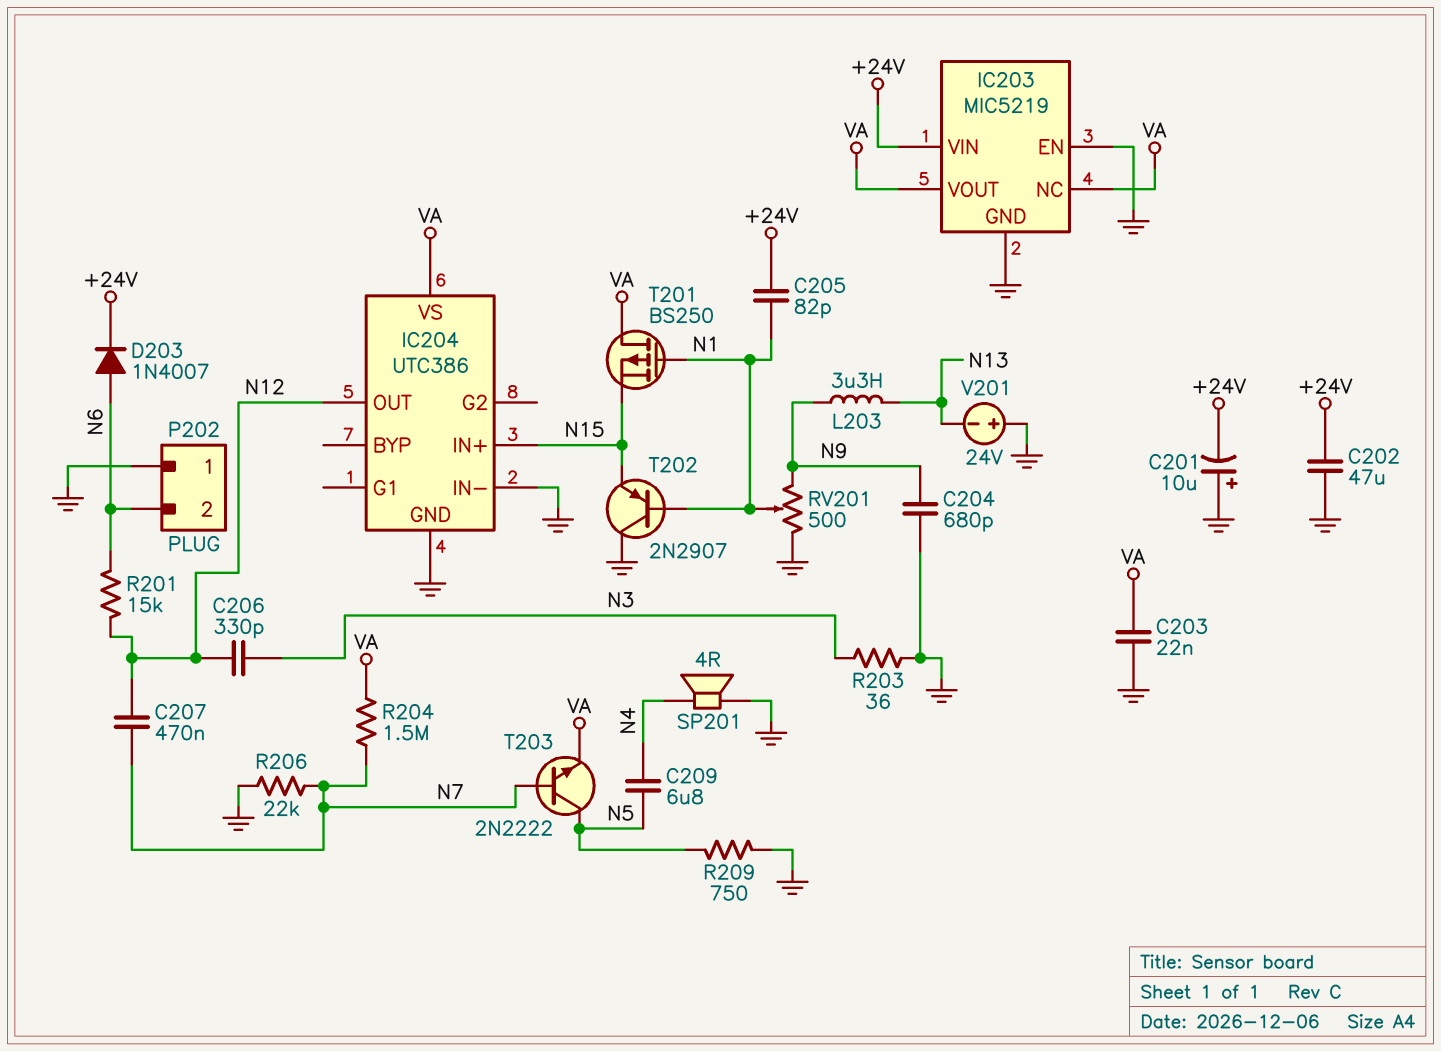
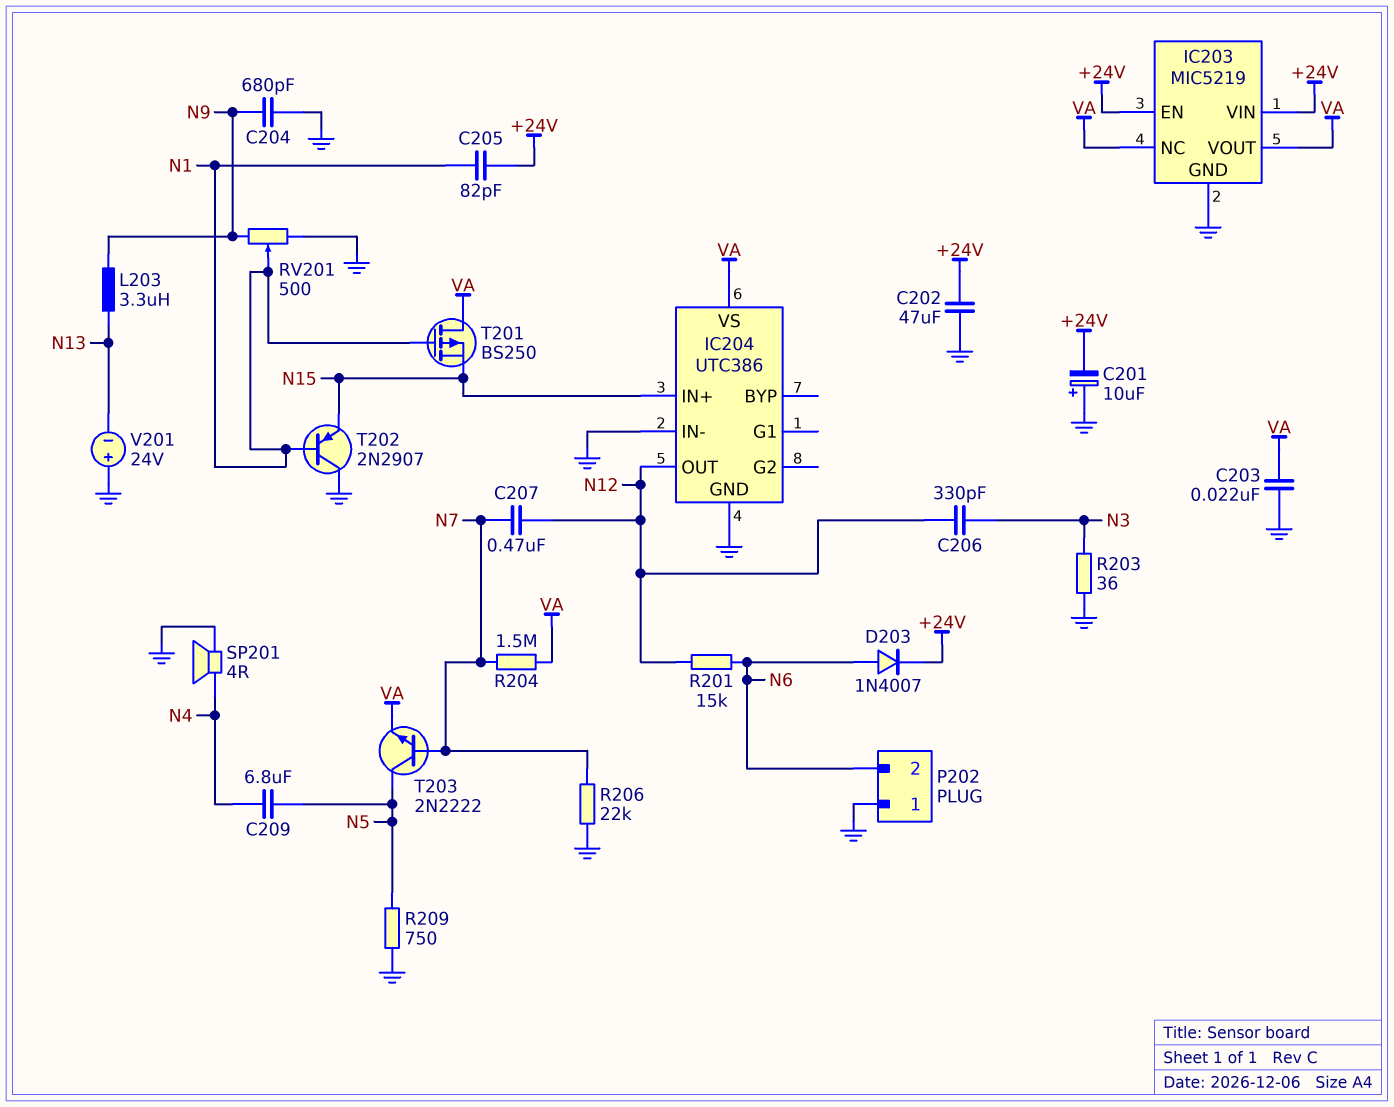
IC203 pin EN: GND -> +24V

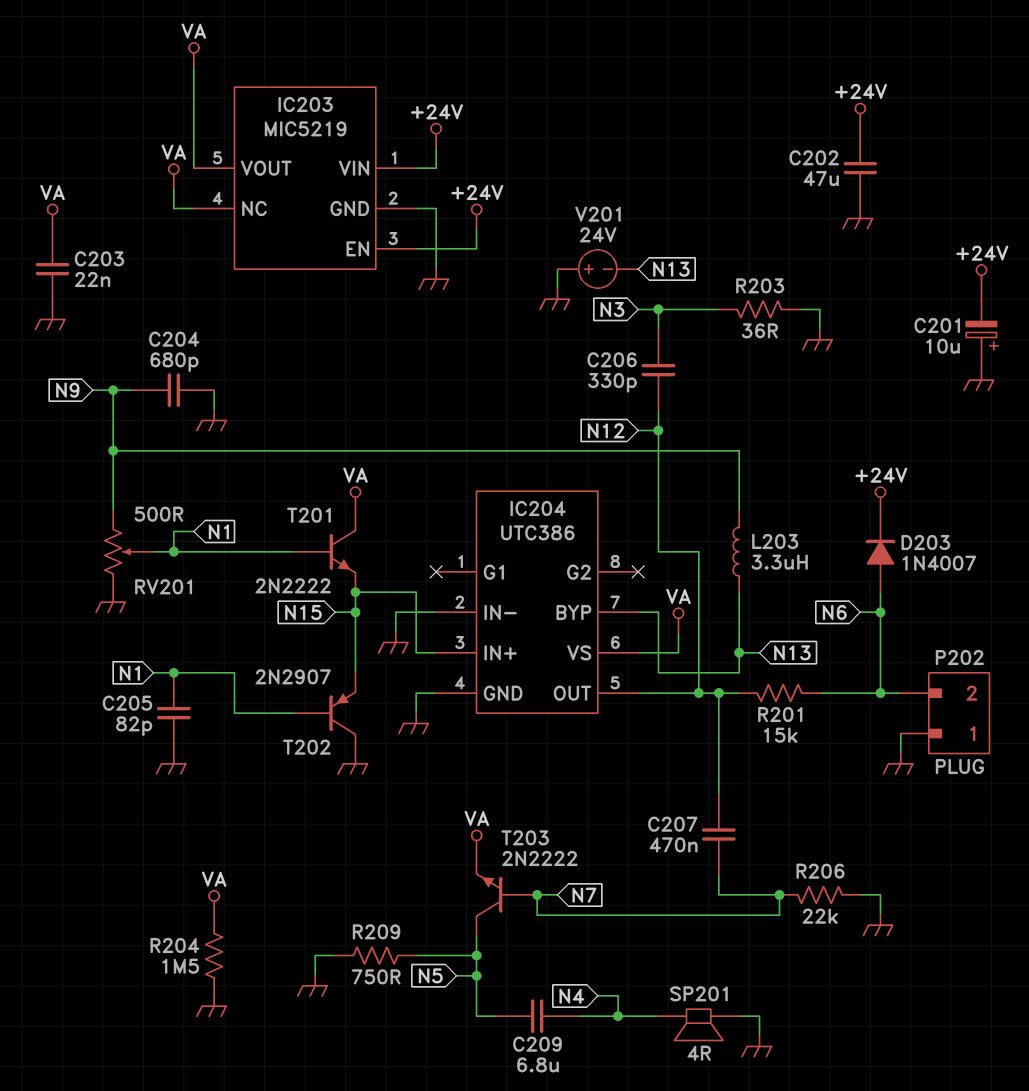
C205: 82pF (+24V, N1) -> 82pF (GND, N1)
IC204 pin BYP: none -> N13
R204: 1.5M (N7, VA) -> 1.5M (GND, VA)
T201: PMOS BS250 (G N1, D VA, S N15) -> NPN 2N2222 (B N1, C VA, E N15)

